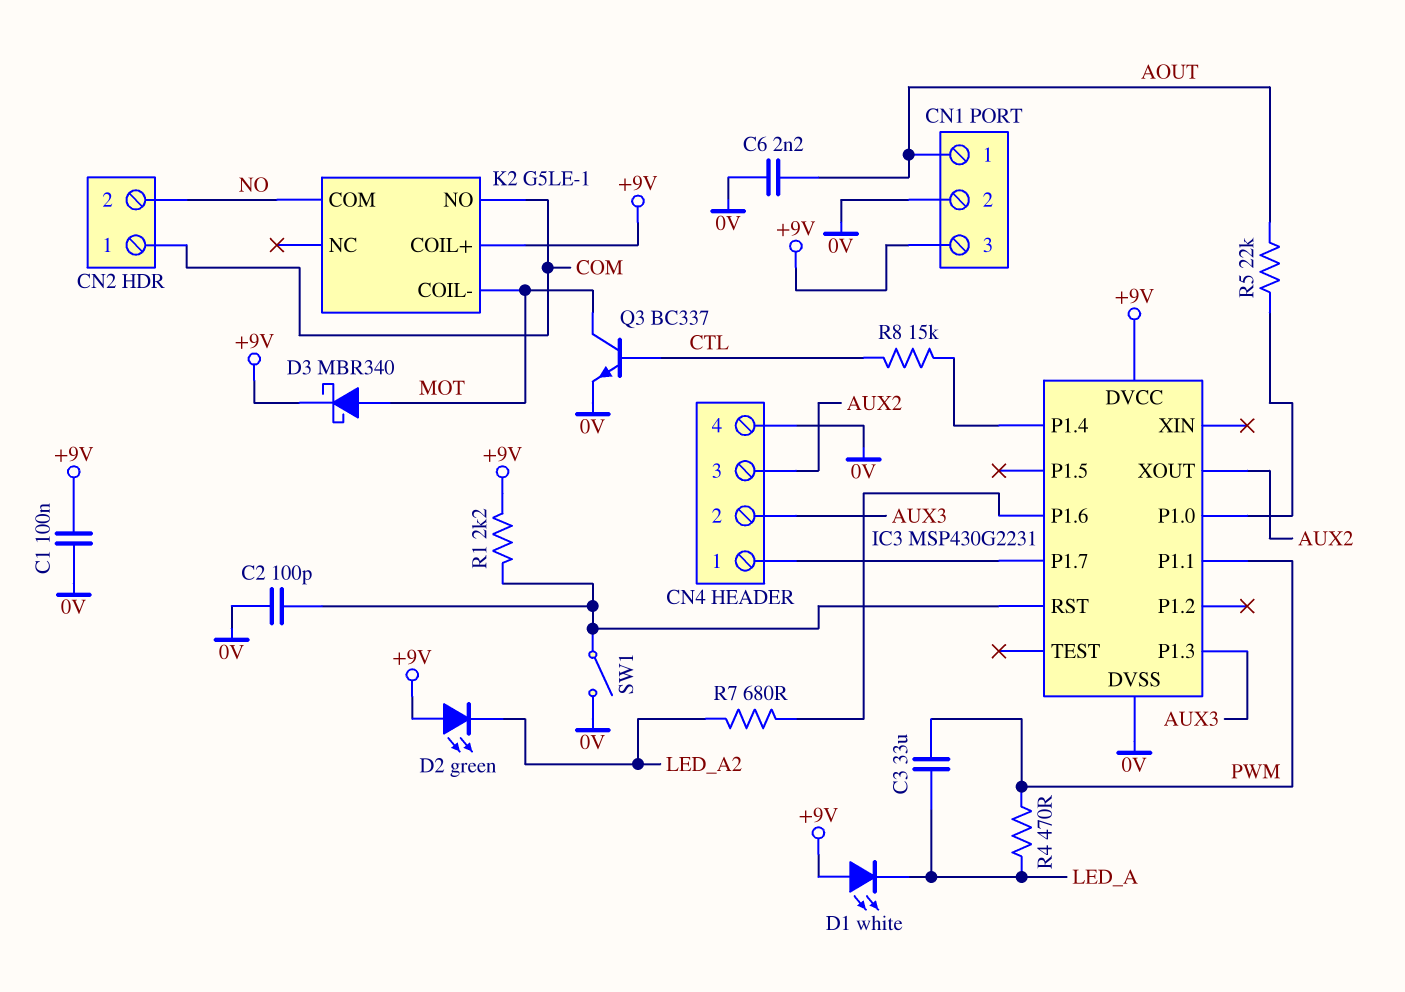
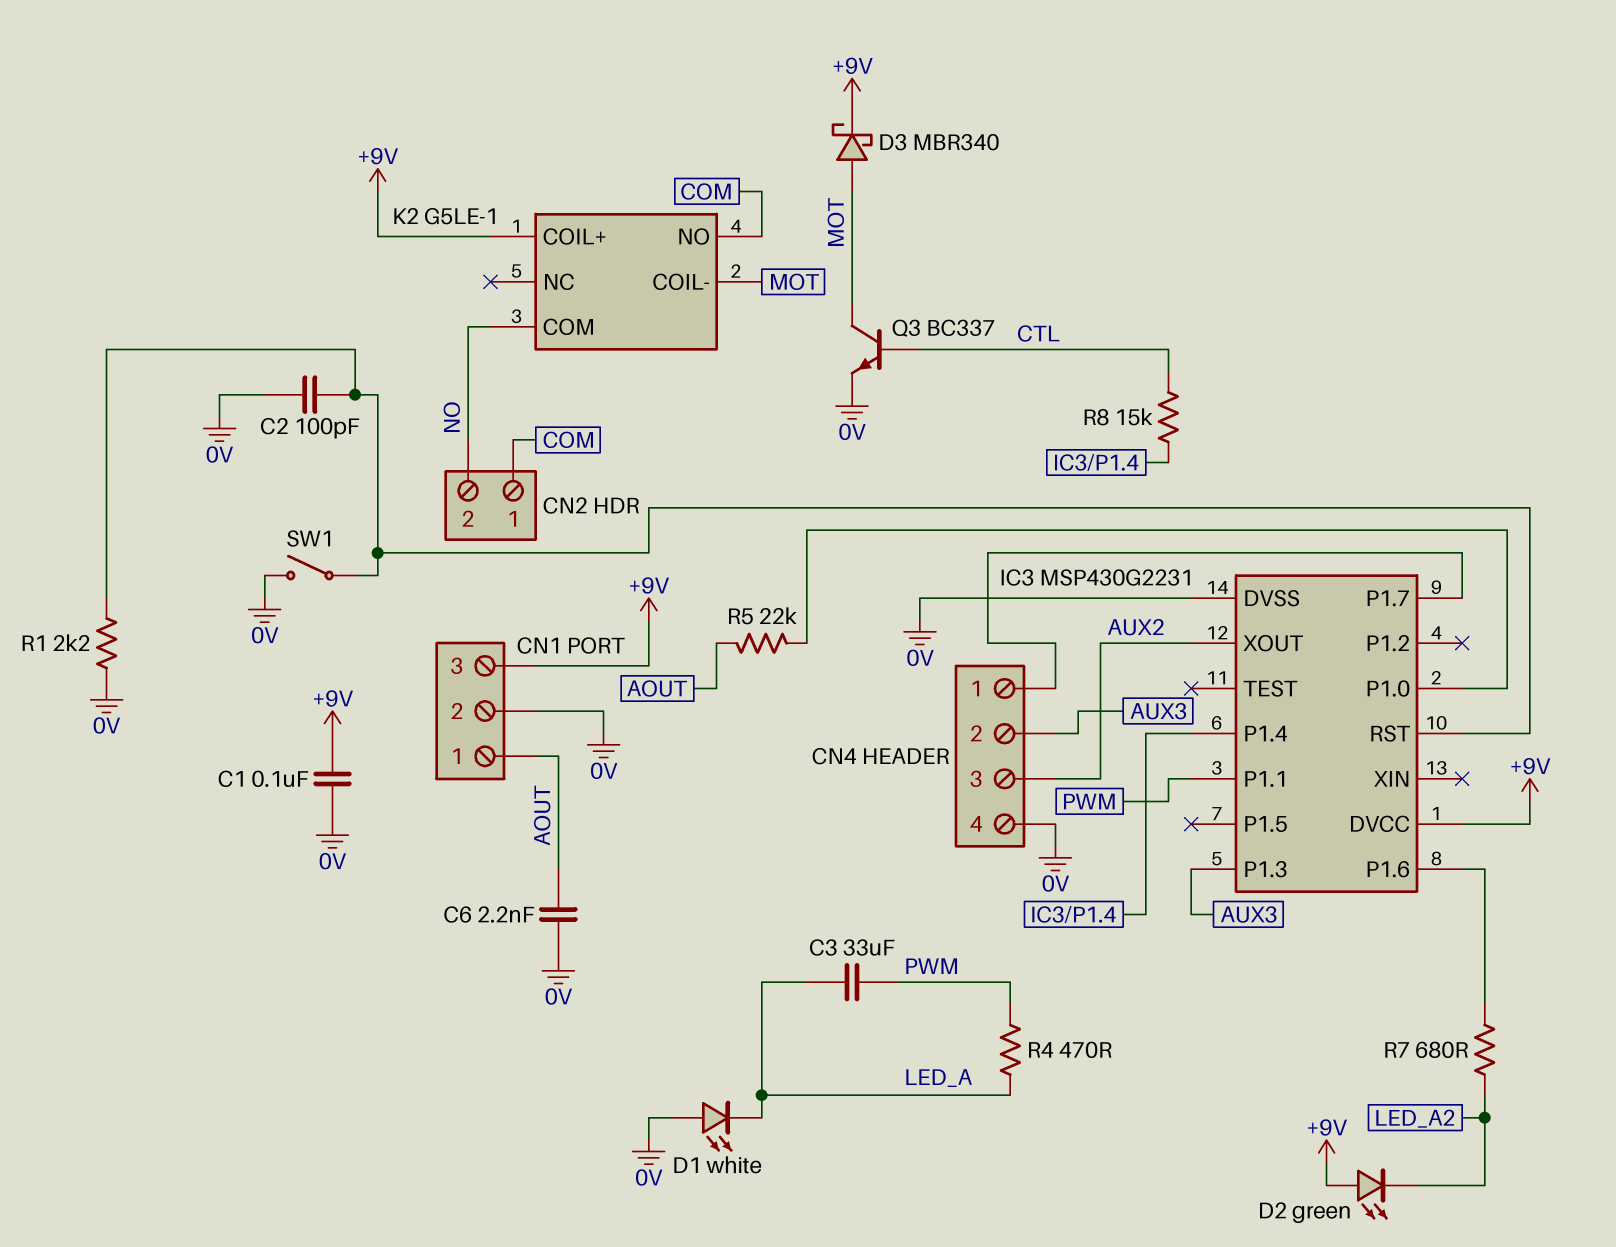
D1: LED white (A +9V, K LED_A) -> LED white (A 0V, K LED_A)
R1: 2.2k (+9V, IC3/RST) -> 2.2k (0V, IC3/RST)

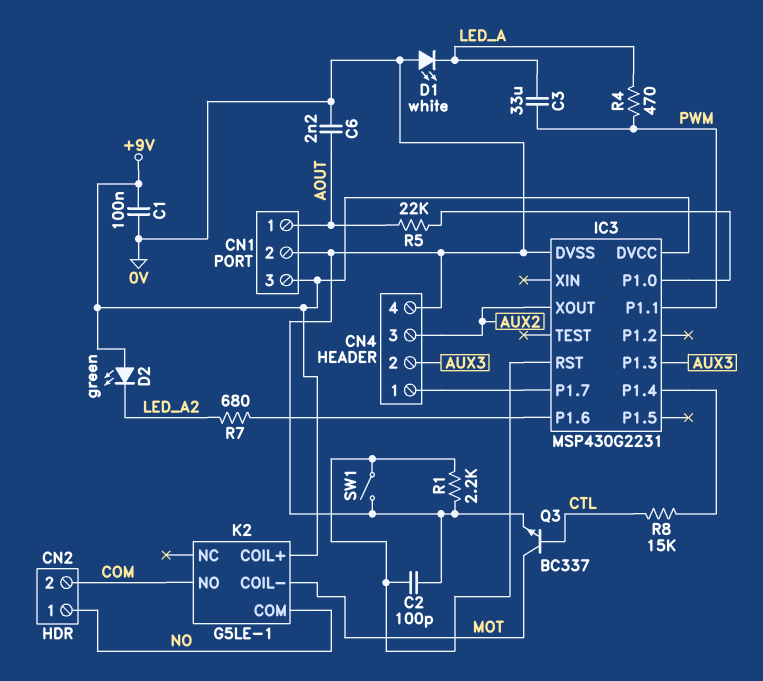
CN2 pin 1: COM -> NO
CN2 pin 2: NO -> COM
D3: schottky MBR340 (A MOT, K +9V) -> none

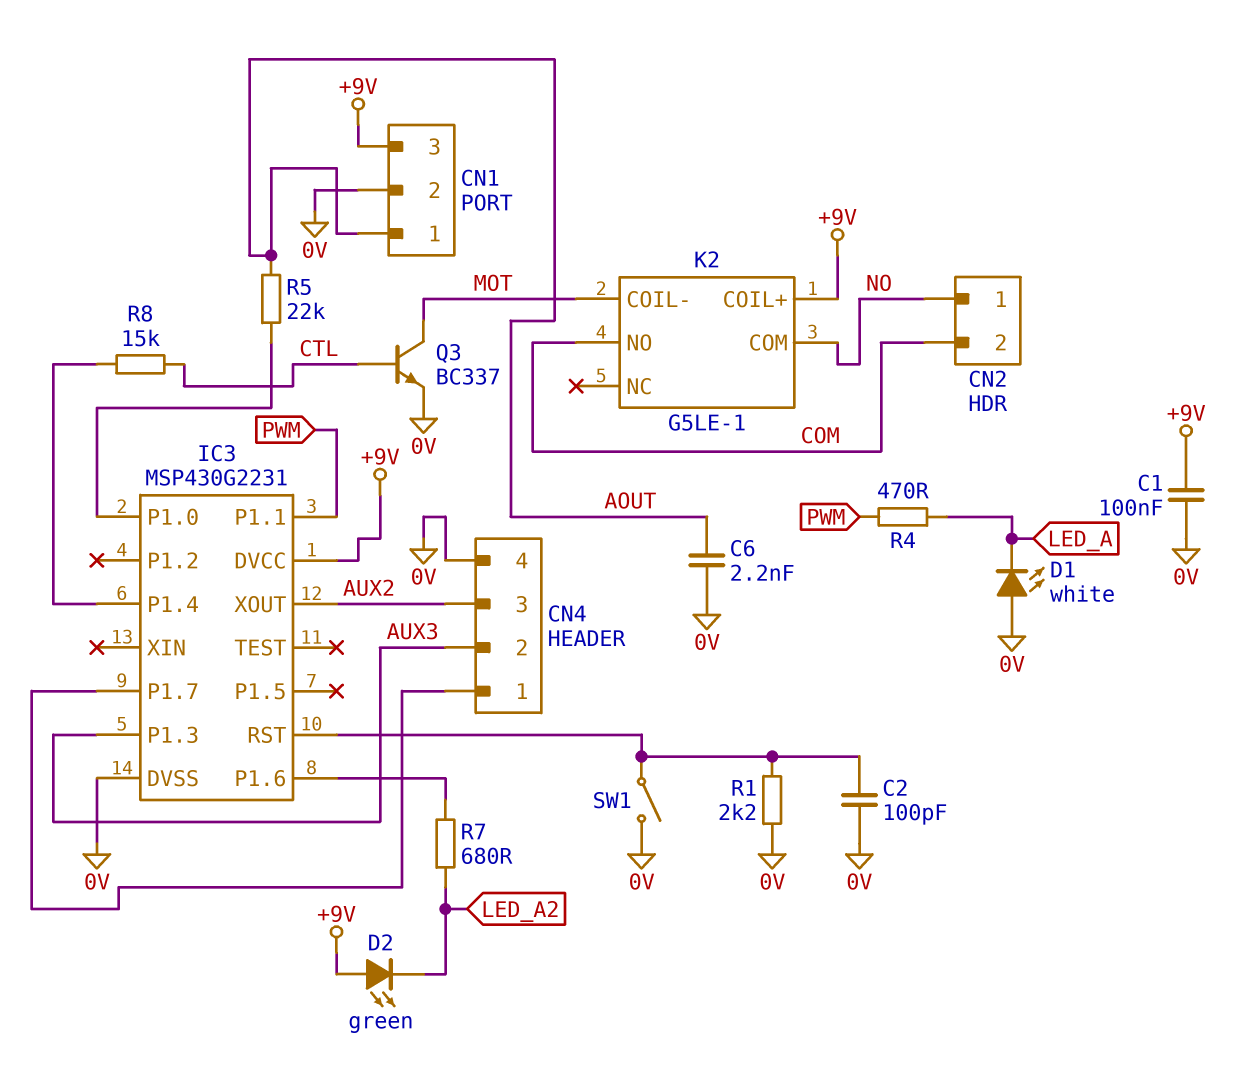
C3: 33uF (LED_A, PWM) -> none

